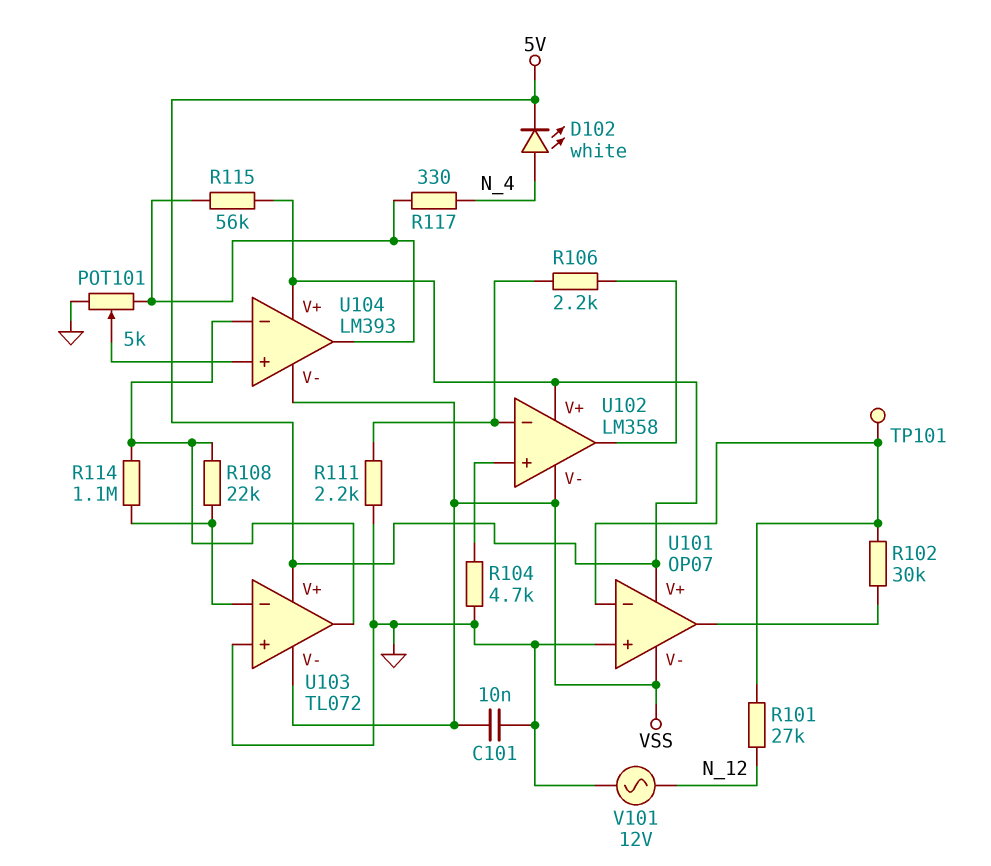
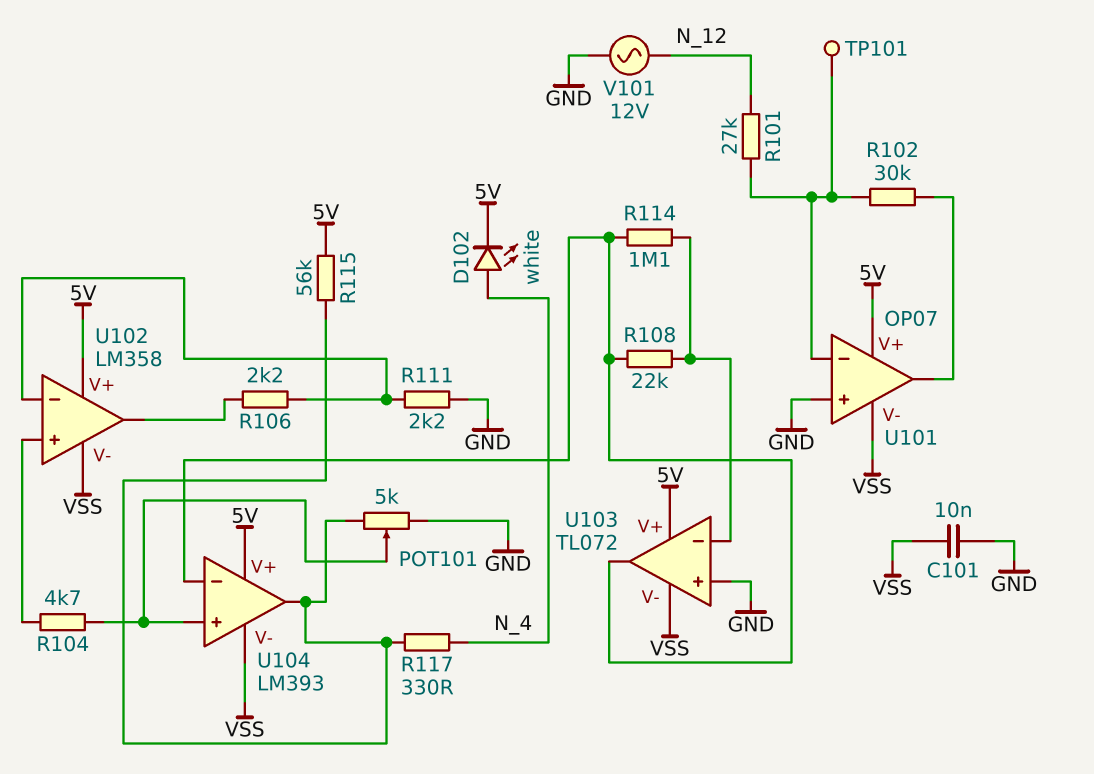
R104: 4.7k (GND, U102/in+) -> 4.7k (U102/in+, U104/in+)

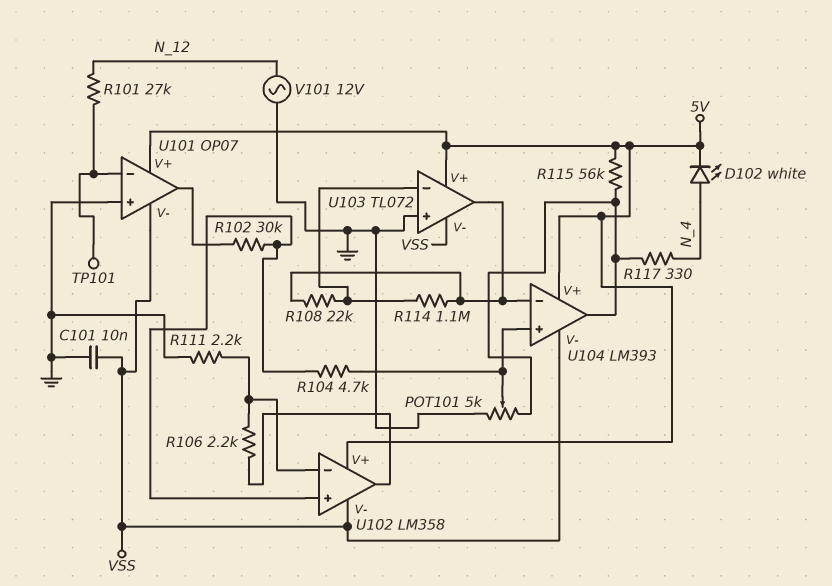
R102: 30k (U101/in-, U101/out) -> 30k (U101/out, U102/in+)

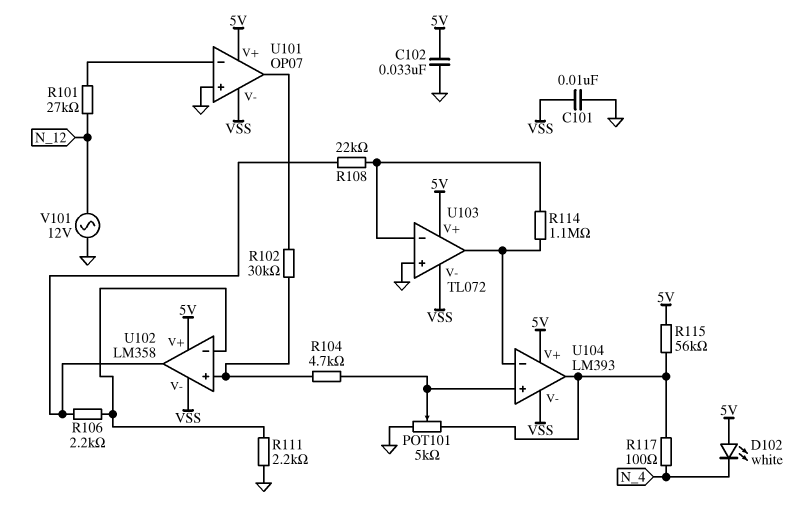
C102: none -> 33nF (5V, GND)
D102: LED white (A N_4, K 5V) -> LED white (A 5V, K N_4)
R108: 22k (U103/in-, U103/out) -> 22k (U102/out, U103/in-)
R117: 330 (N_4, U104/out) -> 100 (N_4, U104/out)
TP101: test point (U101/in-) -> none

